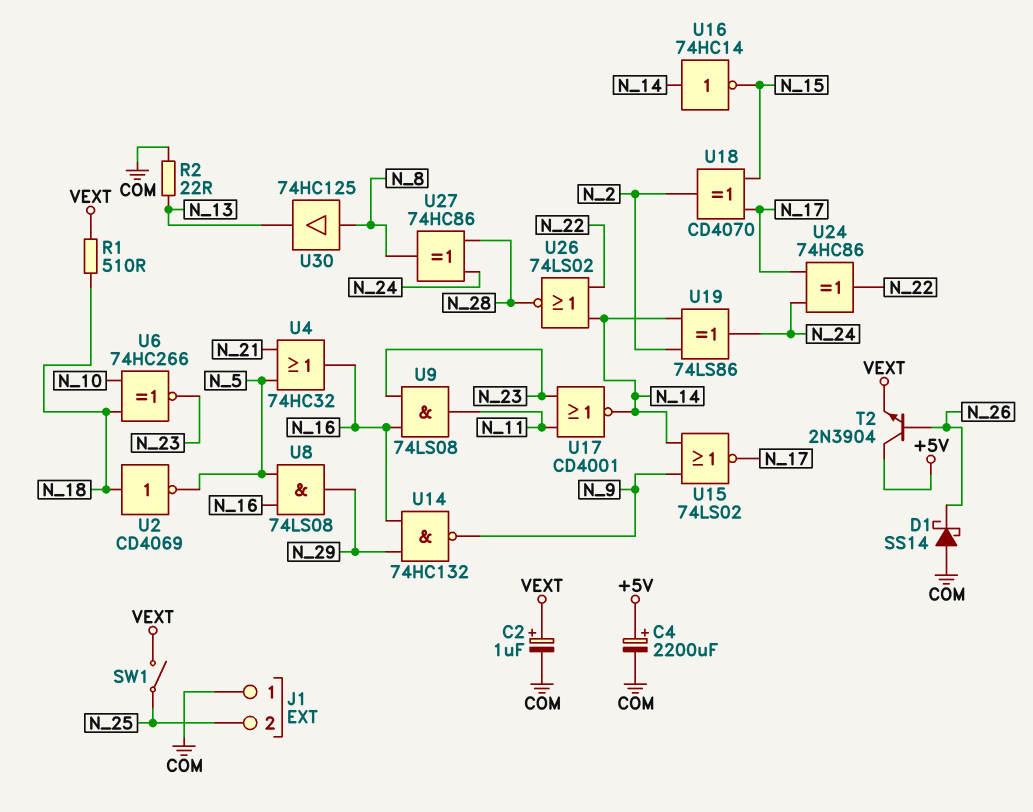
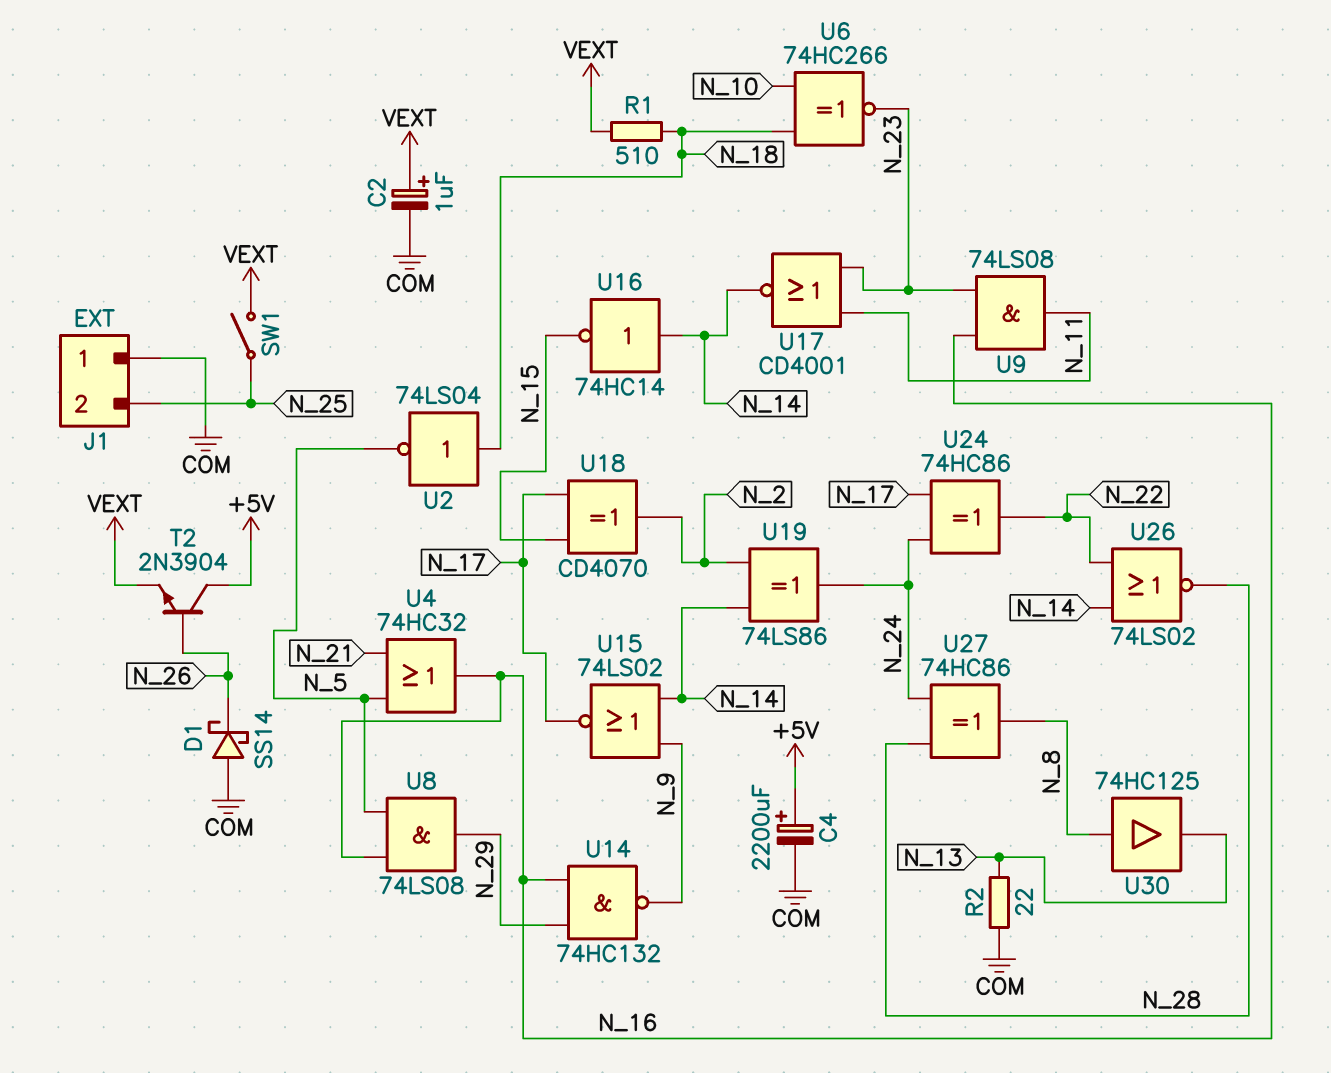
U2: NOT CD4069 (in N_18, out N_5) -> NOT 74LS04 (in N_18, out N_5)

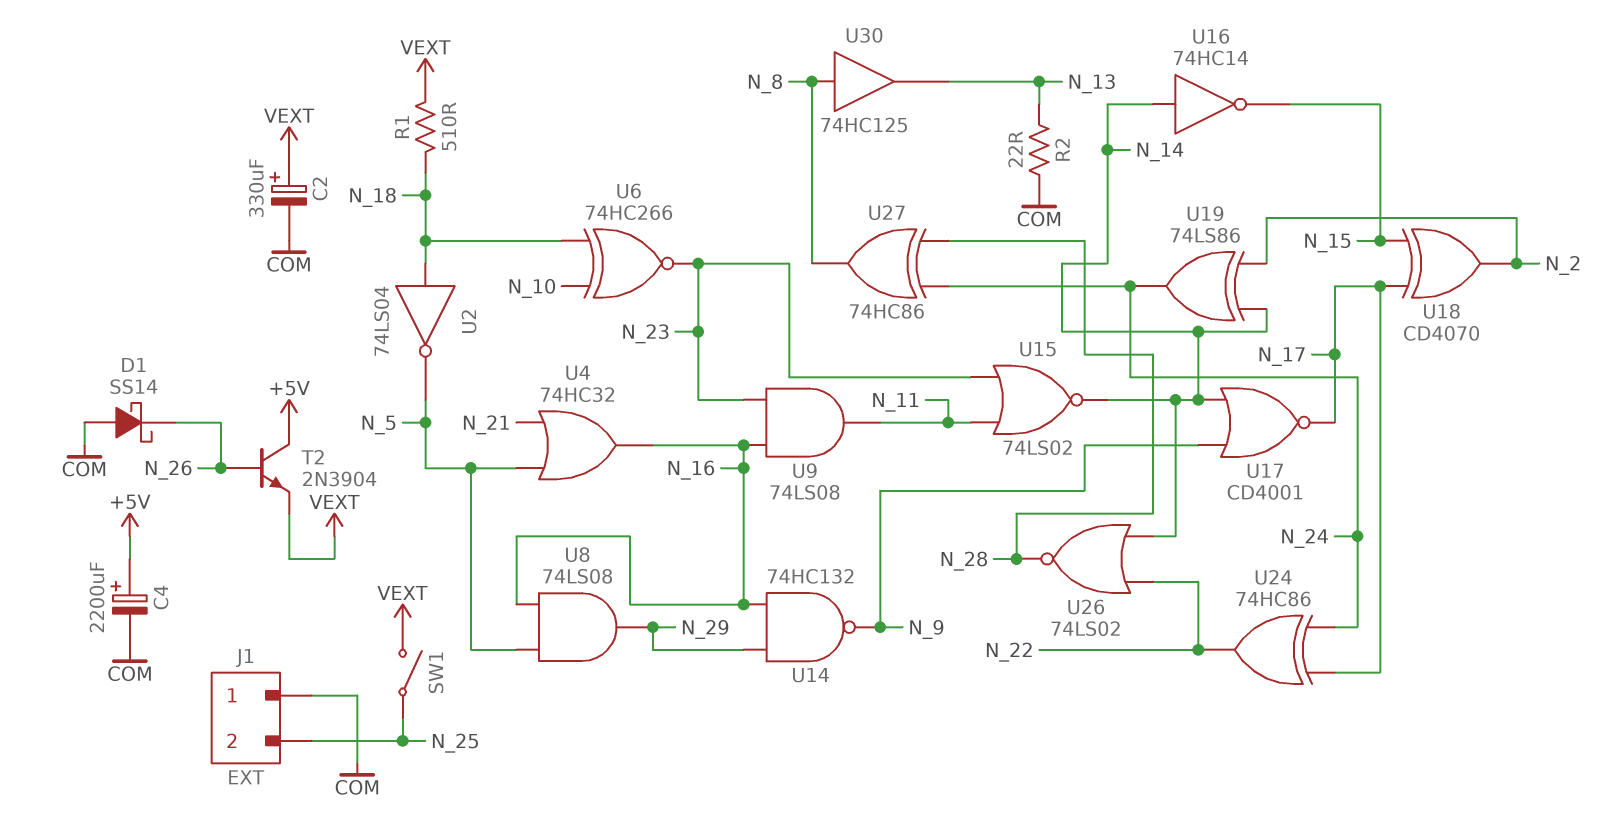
C2: 1uF (plus VEXT, minus COM) -> 330uF (plus VEXT, minus COM)
U15: NOR 74LS02 (in N_9, in N_14, out N_17) -> NOR 74LS02 (in N_11, in N_23, out N_14)
U17: NOR CD4001 (in N_11, in N_23, out N_14) -> NOR CD4001 (in N_9, in N_14, out N_17)

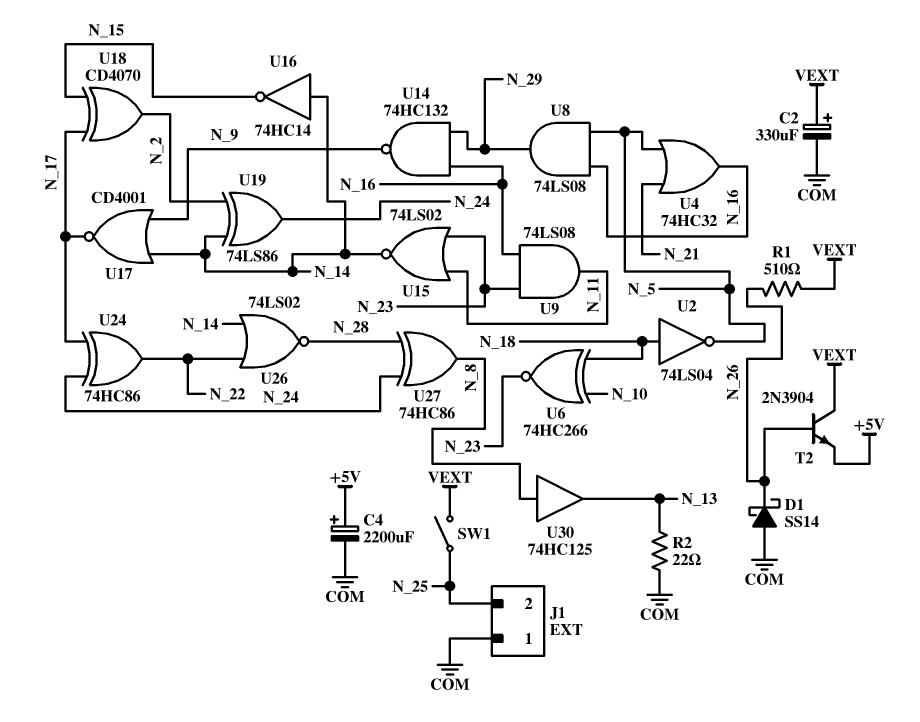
R1: 510 (N_18, VEXT) -> 510 (N_26, VEXT)
T2: NPN 2N3904 (B N_26, C +5V, E VEXT) -> NPN 2N3904 (B N_26, C VEXT, E +5V)

